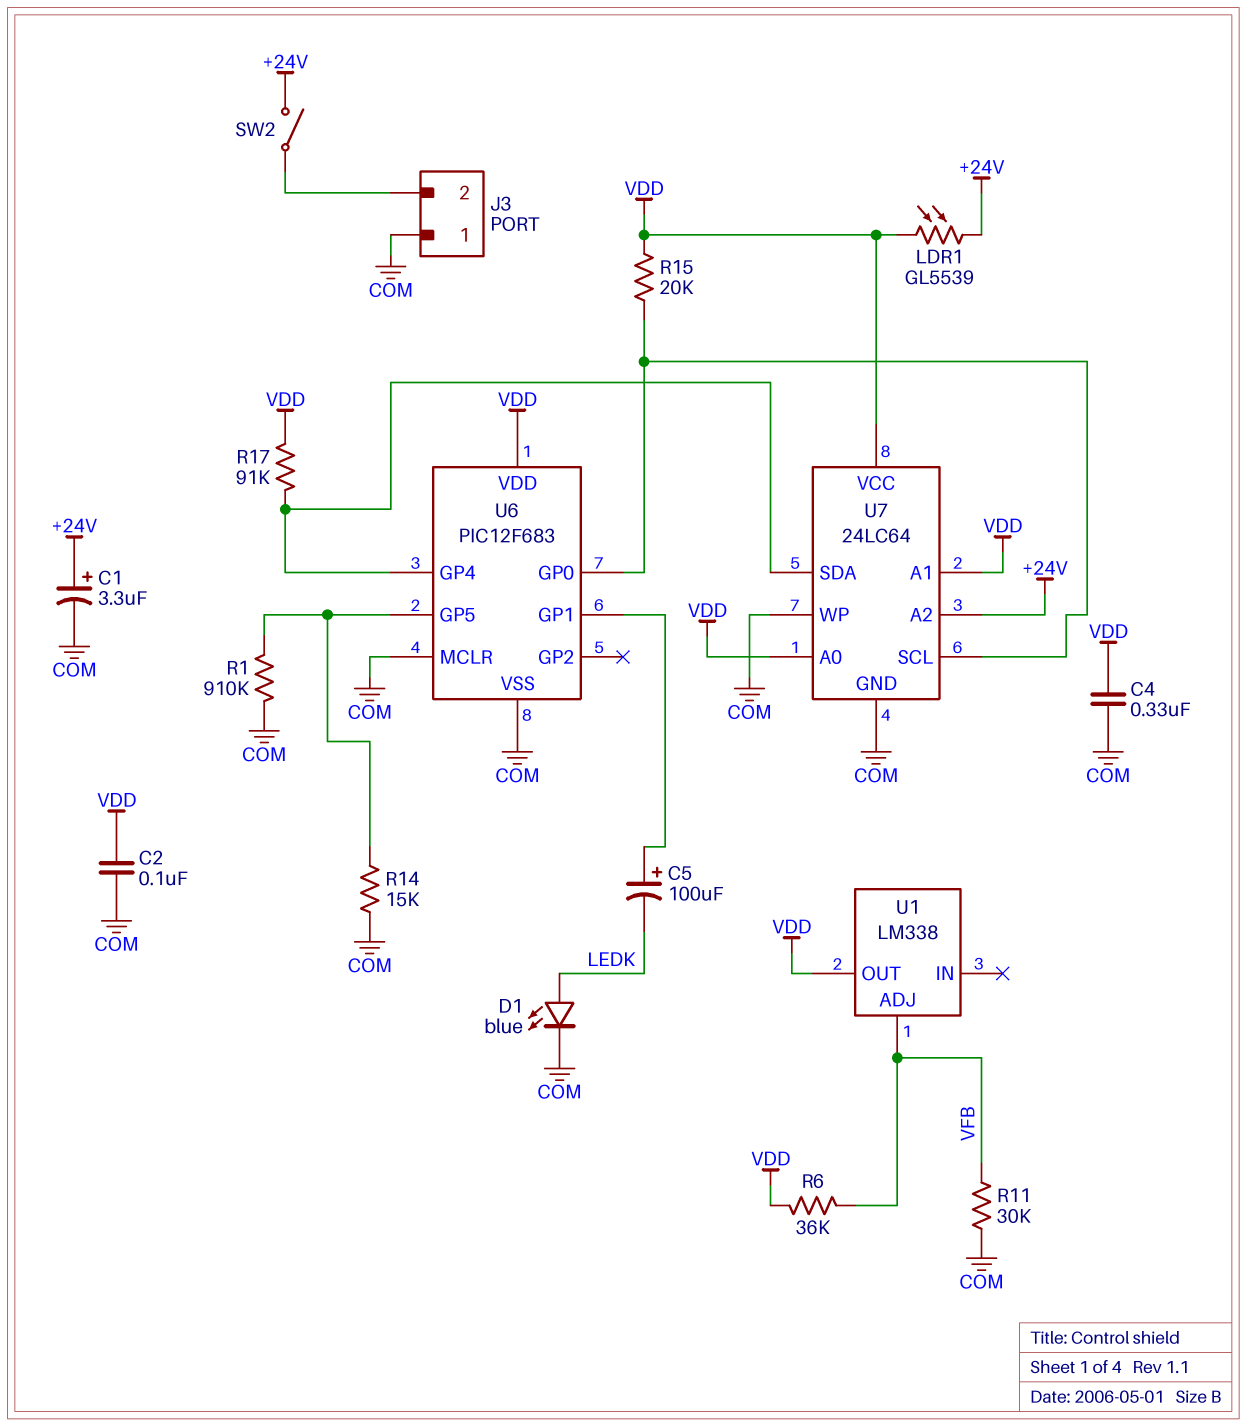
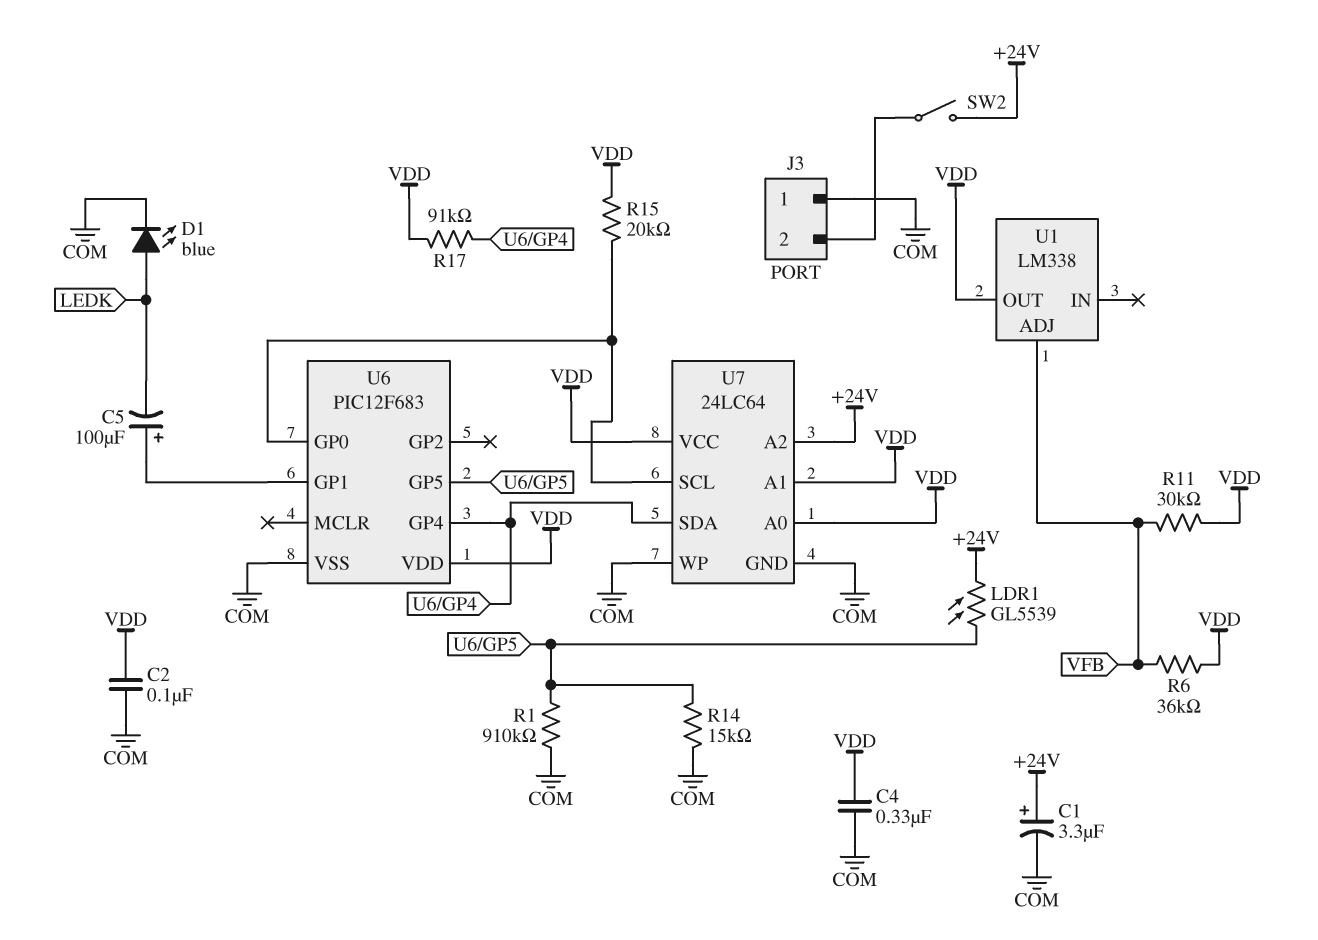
LDR1: GL5539 (+24V, VDD) -> GL5539 (+24V, U6/GP5)
R11: 30k (COM, VFB) -> 30k (VDD, VFB)
U6 pin MCLR: COM -> none

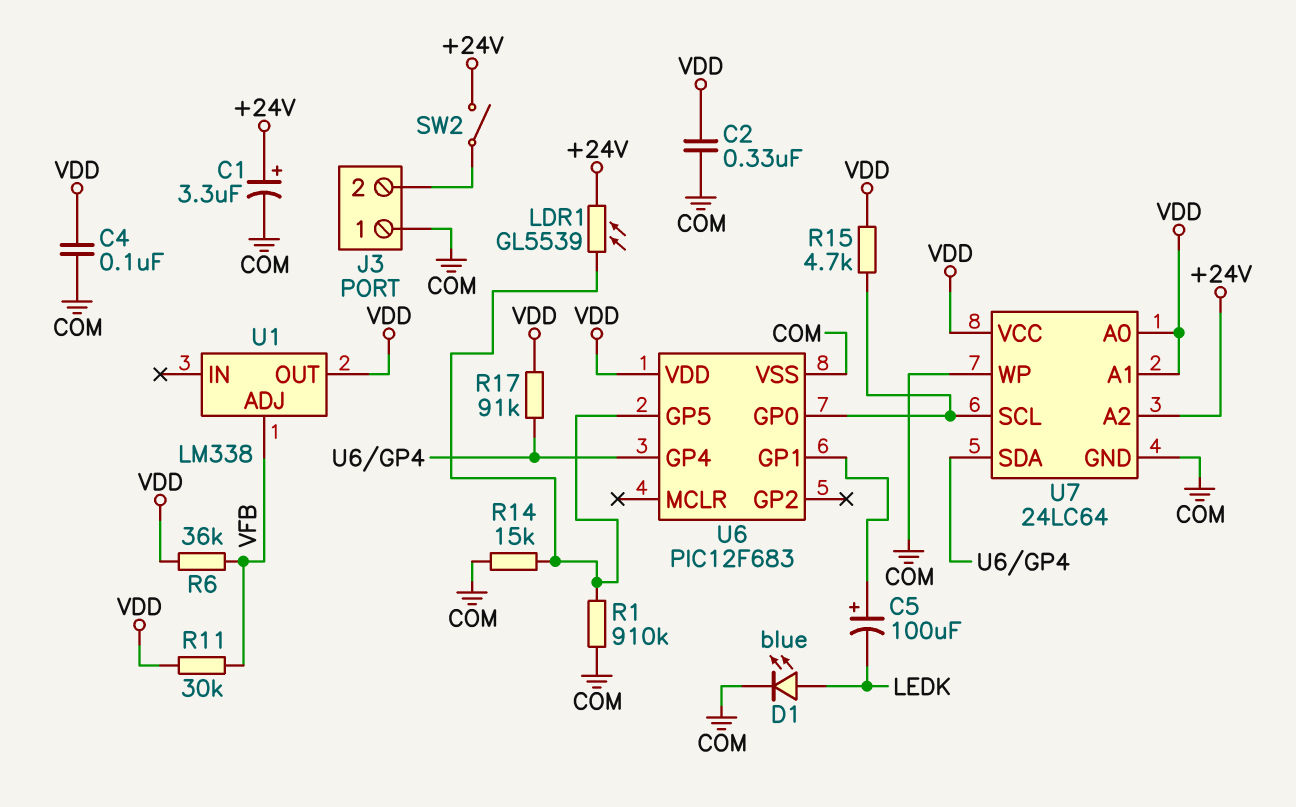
C2: 100nF (COM, VDD) -> 330nF (COM, VDD)
C4: 330nF (COM, VDD) -> 100nF (COM, VDD)
R15: 20k (U6/GP0, VDD) -> 4.7k (U6/GP0, VDD)

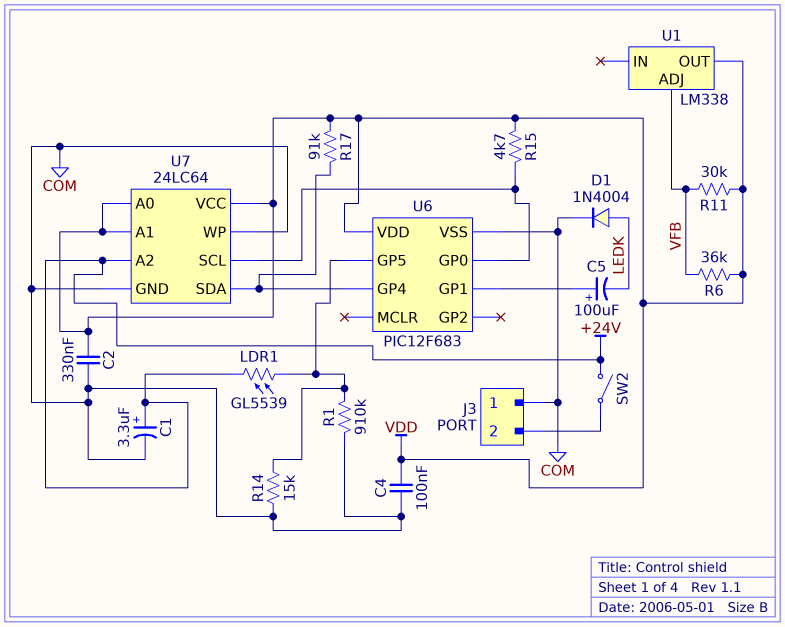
D1: LED blue (A LEDK, K COM) -> diode 1N4004 (A LEDK, K COM)

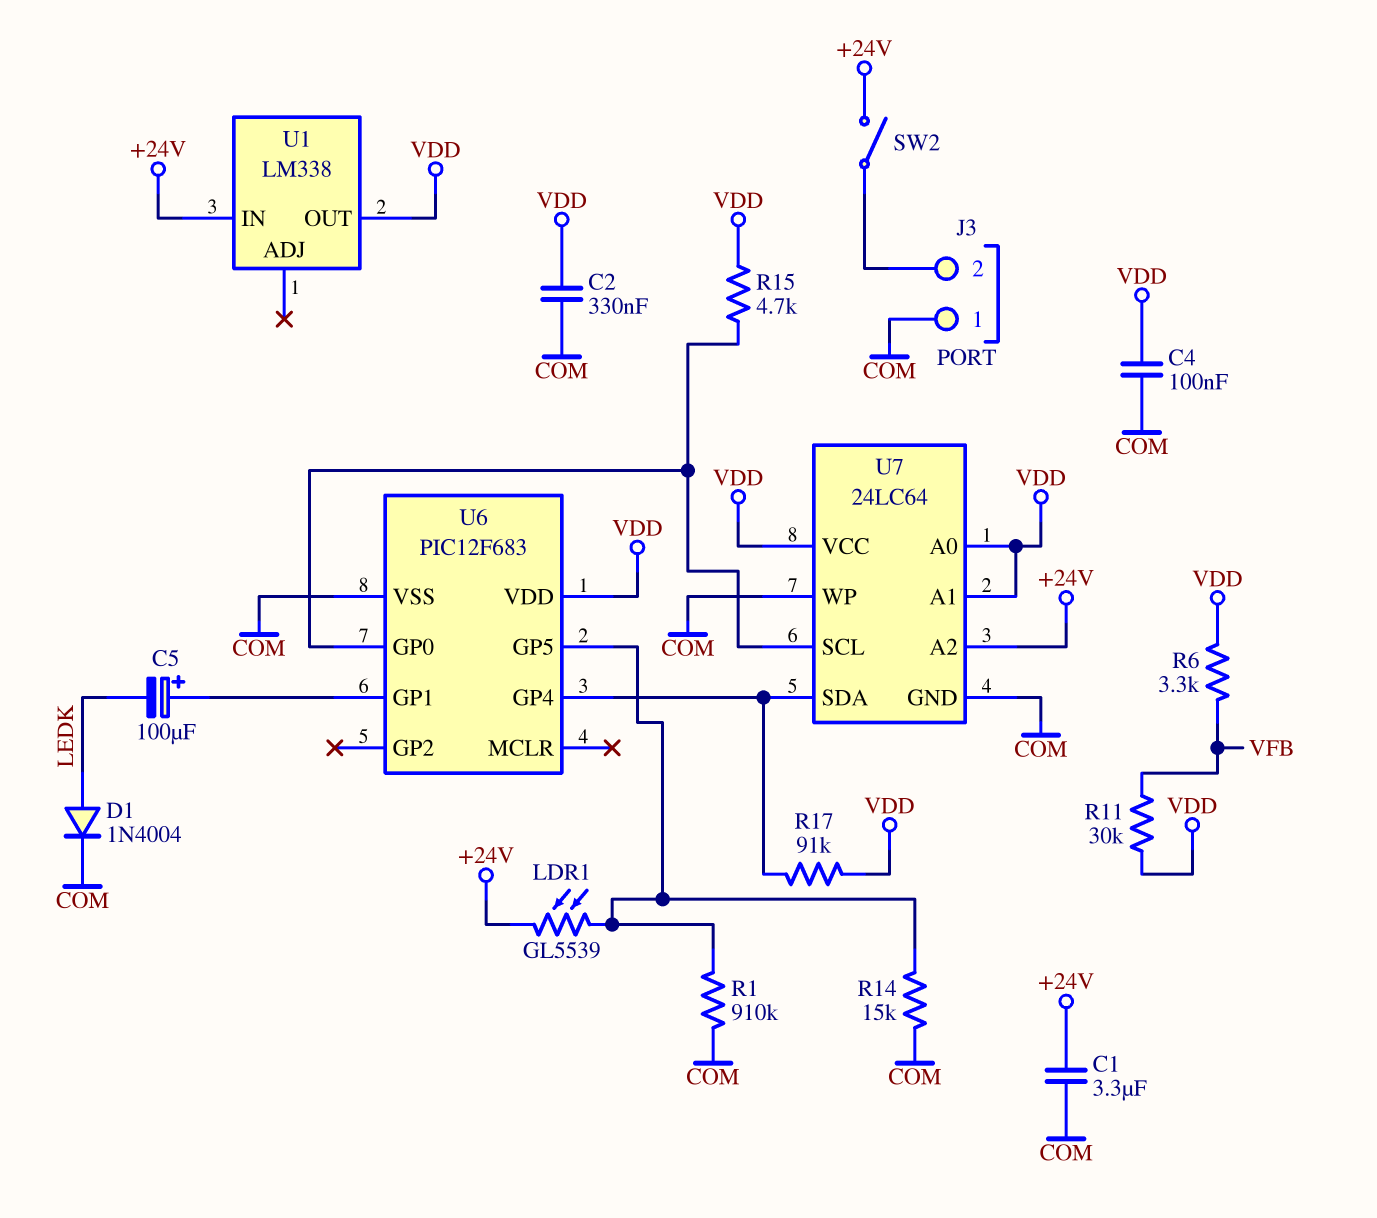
C1: 3.3uF (plus +24V, minus COM) -> 3.3uF (+24V, COM)
R6: 36k (VDD, VFB) -> 3.3k (VDD, VFB)
U1 pin ADJ: VFB -> none
U1 pin IN: none -> +24V

